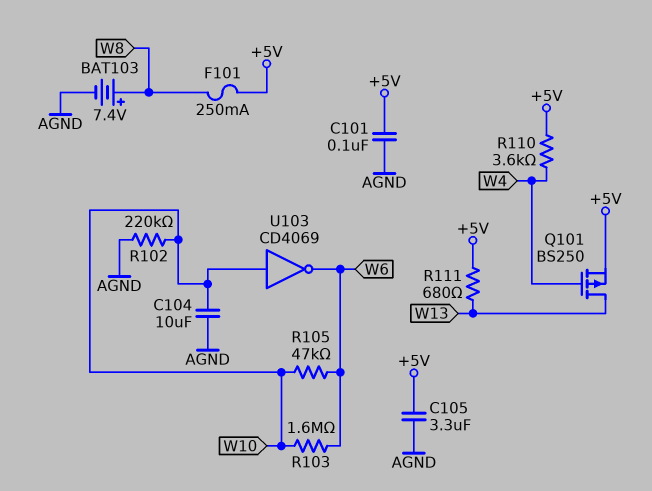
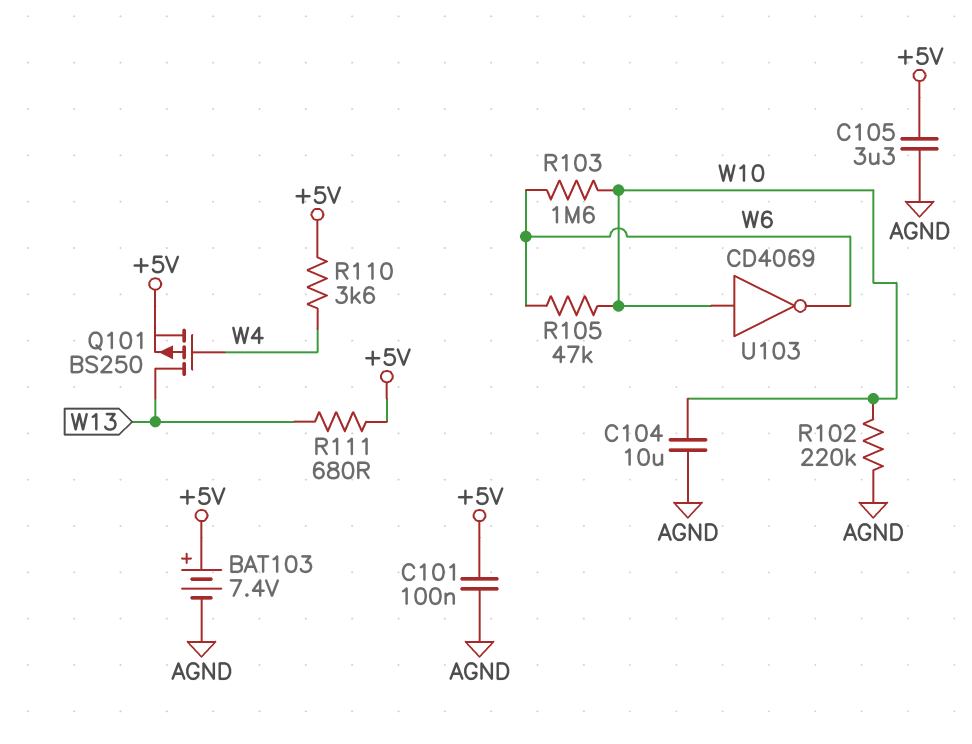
BAT103: 7.4V (plus W8, minus AGND) -> 7.4V (plus +5V, minus AGND)
F101: 250mA (+5V, W8) -> none

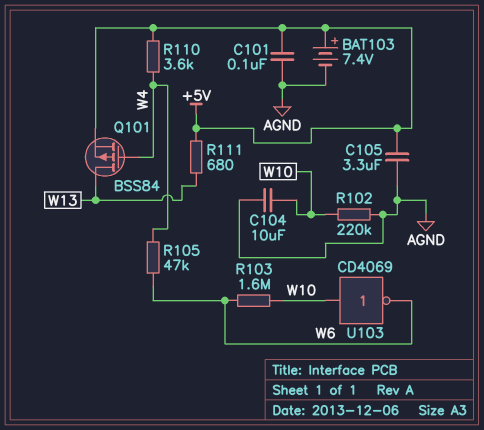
Q101: PMOS BS250 (G W4, D W13, S +5V) -> PMOS BSS84 (G W4, D W13, S +5V)
R105: 47k (W6, W10) -> 47k (W4, W6)

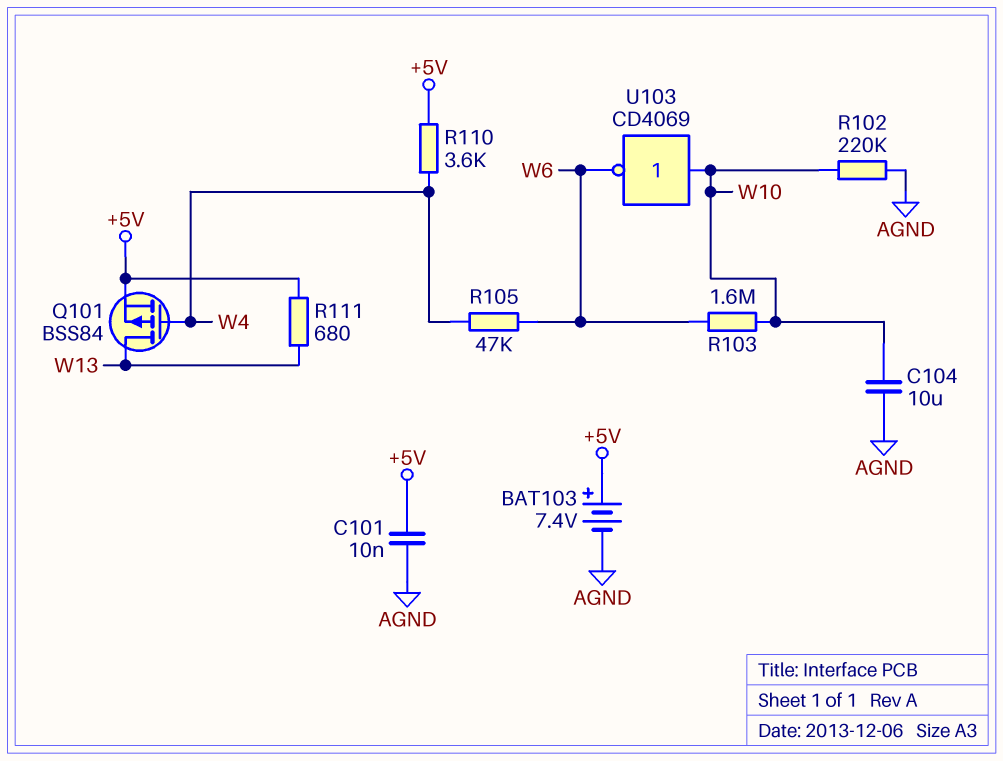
C101: 100nF (+5V, AGND) -> 10nF (+5V, AGND)
C105: 3.3uF (+5V, AGND) -> none

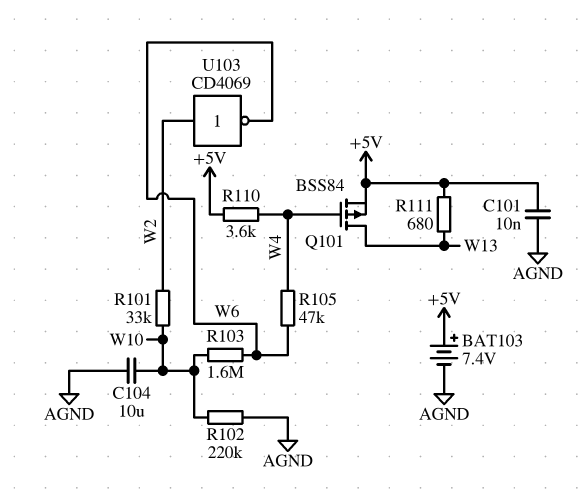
R101: none -> 33k (W2, W10)
U103: NOT CD4069 (in W10, out W6) -> NOT CD4069 (in W2, out W6)

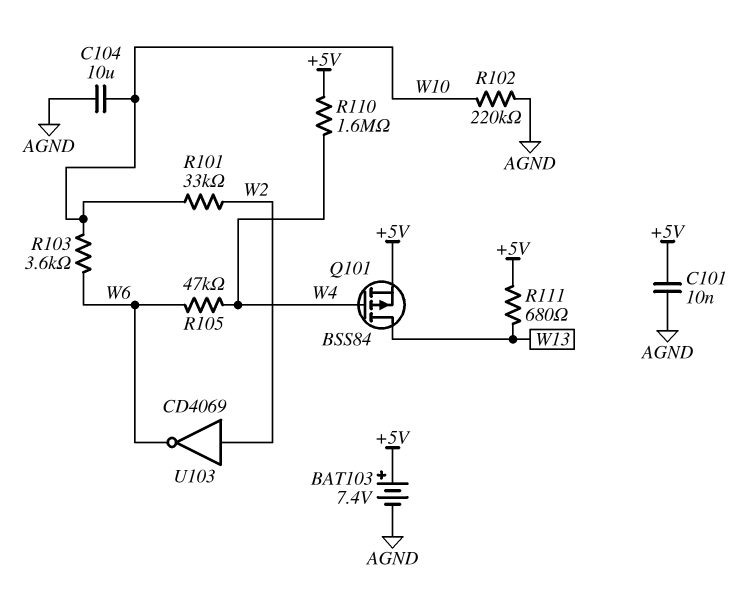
R103: 1.6M (W6, W10) -> 3.6k (W6, W10)
R110: 3.6k (+5V, W4) -> 1.6M (+5V, W4)

